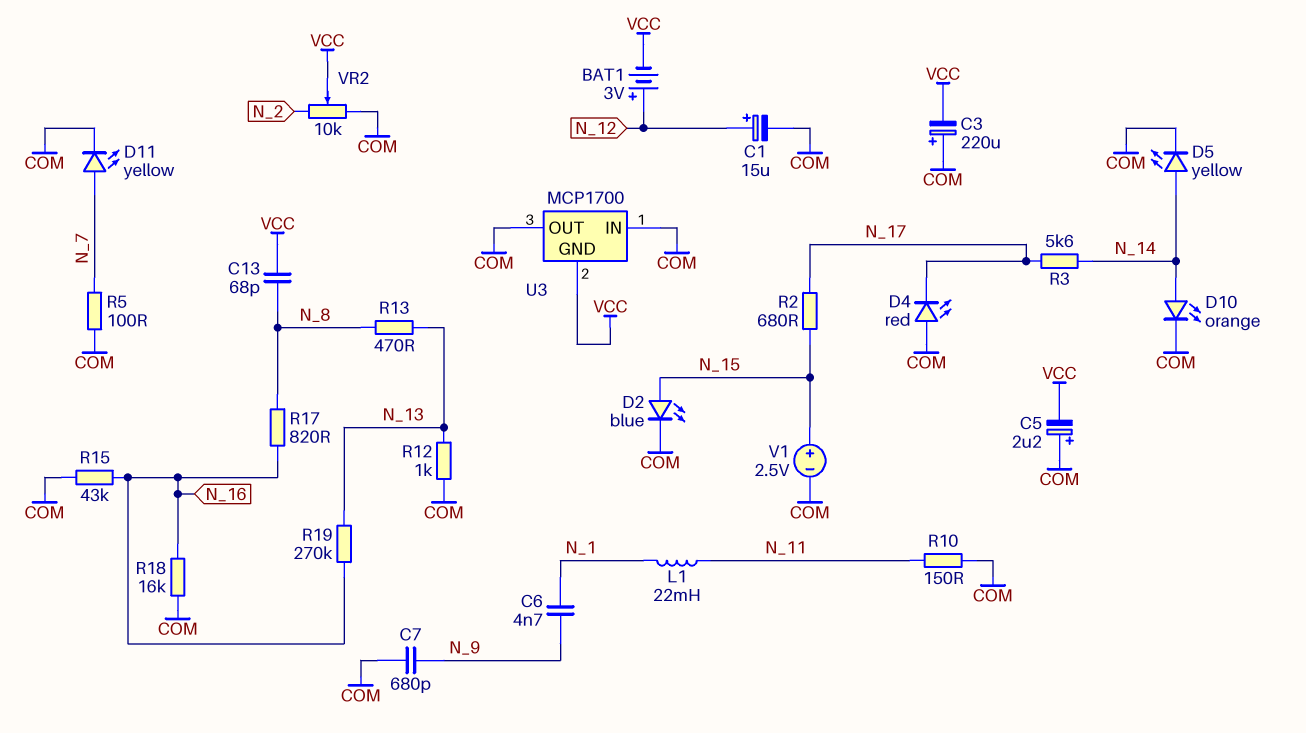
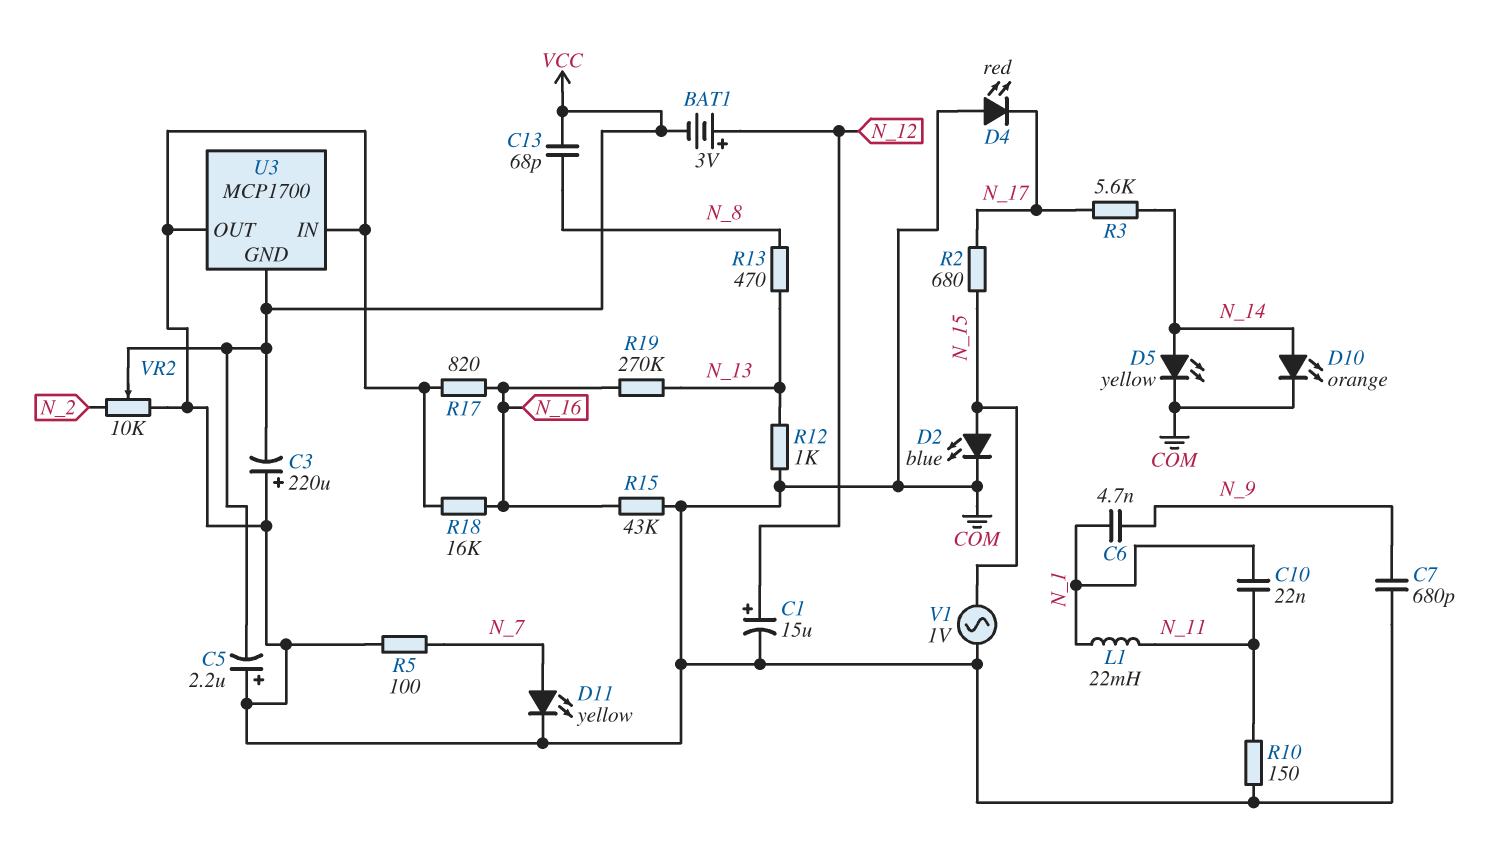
C10: none -> 22nF (N_1, N_11)
R17: 820 (N_8, N_16) -> 820 (COM, N_16)
V1: 2.5V (plus N_15, minus COM) -> AC 1V (COM, N_15)

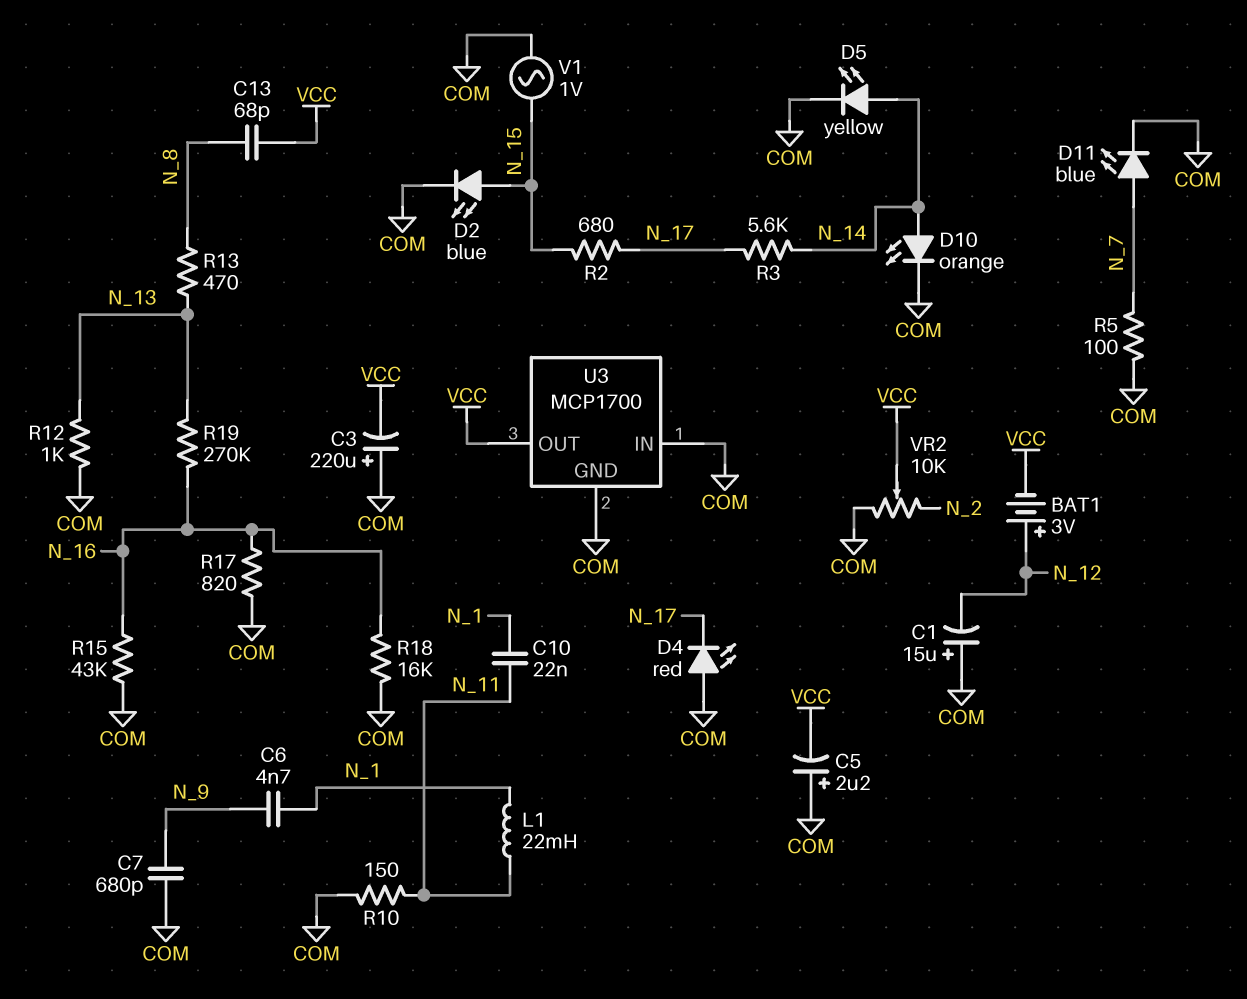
C1: 15uF (plus N_12, minus COM) -> 15uF (plus COM, minus N_12)
D11: LED yellow (A N_7, K COM) -> LED blue (A N_7, K COM)
U3 pin GND: VCC -> COM
U3 pin OUT: COM -> VCC

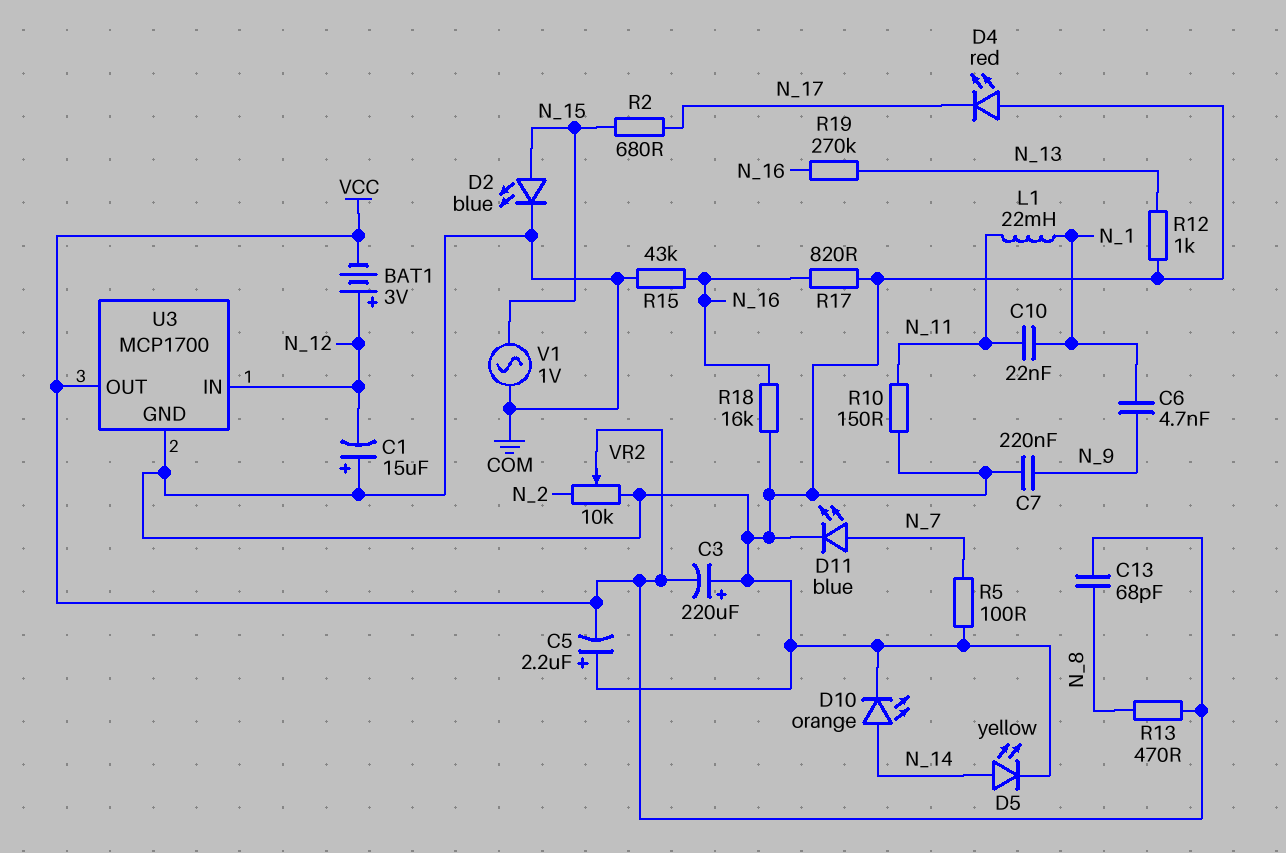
C7: 680pF (COM, N_9) -> 220nF (COM, N_9)
R3: 5.6k (N_14, N_17) -> none
R13: 470 (N_8, N_13) -> 470 (N_8, VCC)
U3 pin IN: COM -> N_12

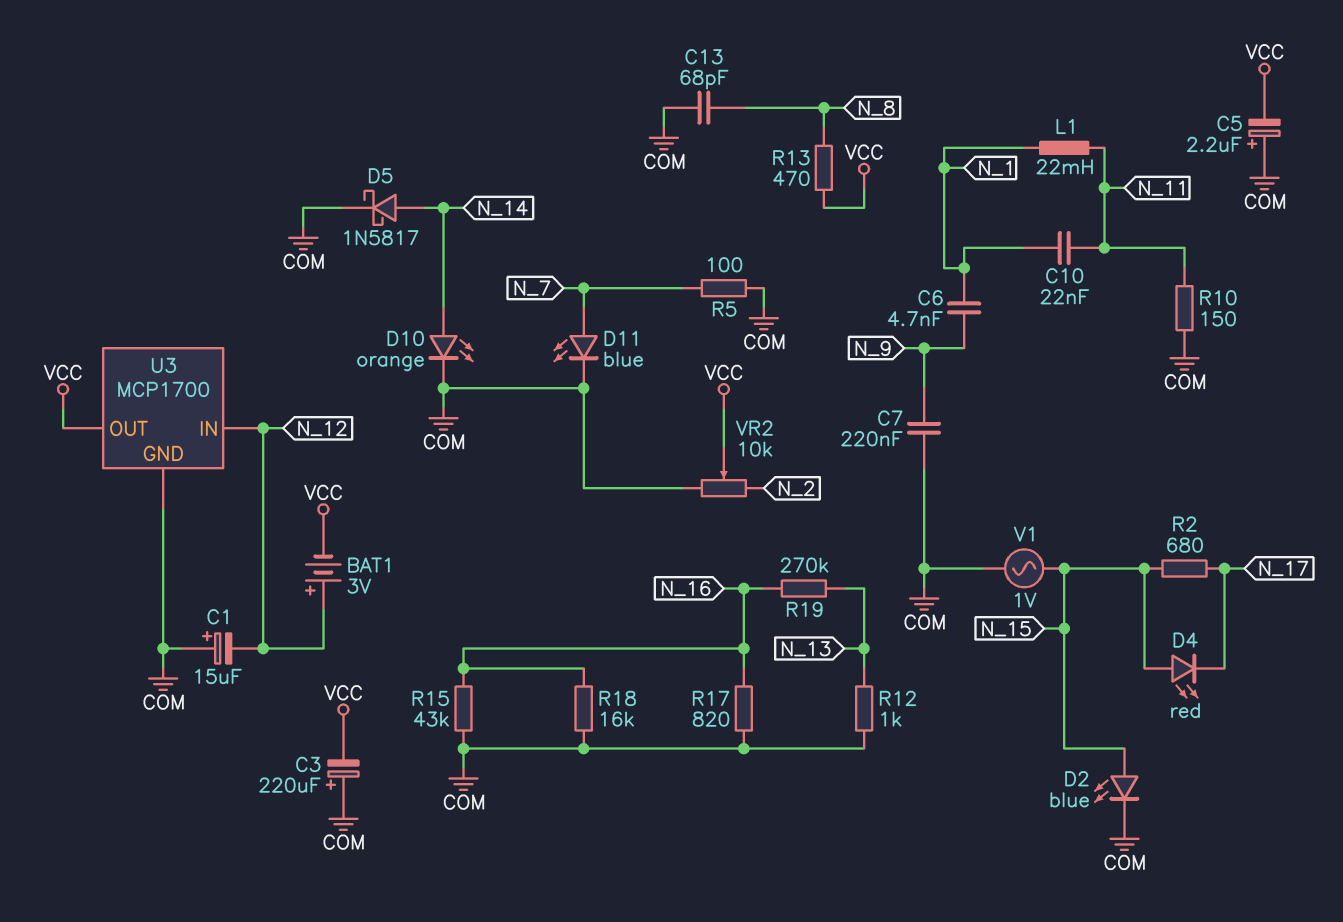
C13: 68pF (N_8, VCC) -> 68pF (COM, N_8)
D4: LED red (A COM, K N_17) -> LED red (A N_15, K N_17)
D5: LED yellow (A N_14, K COM) -> schottky 1N5817 (A N_14, K COM)

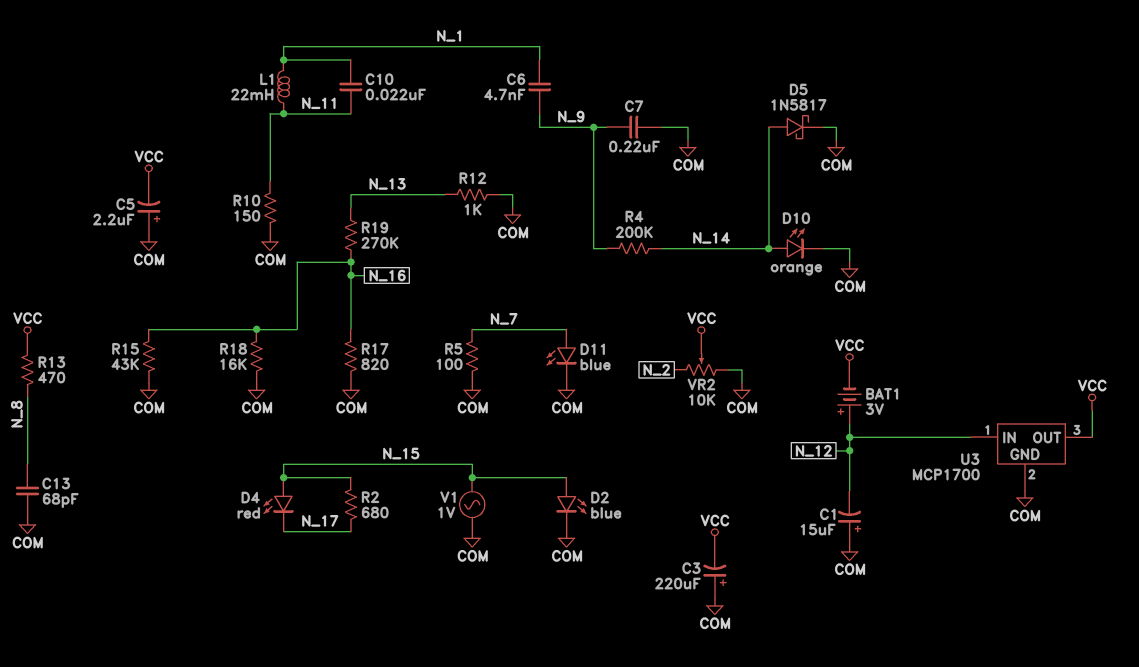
R4: none -> 200k (N_9, N_14)

